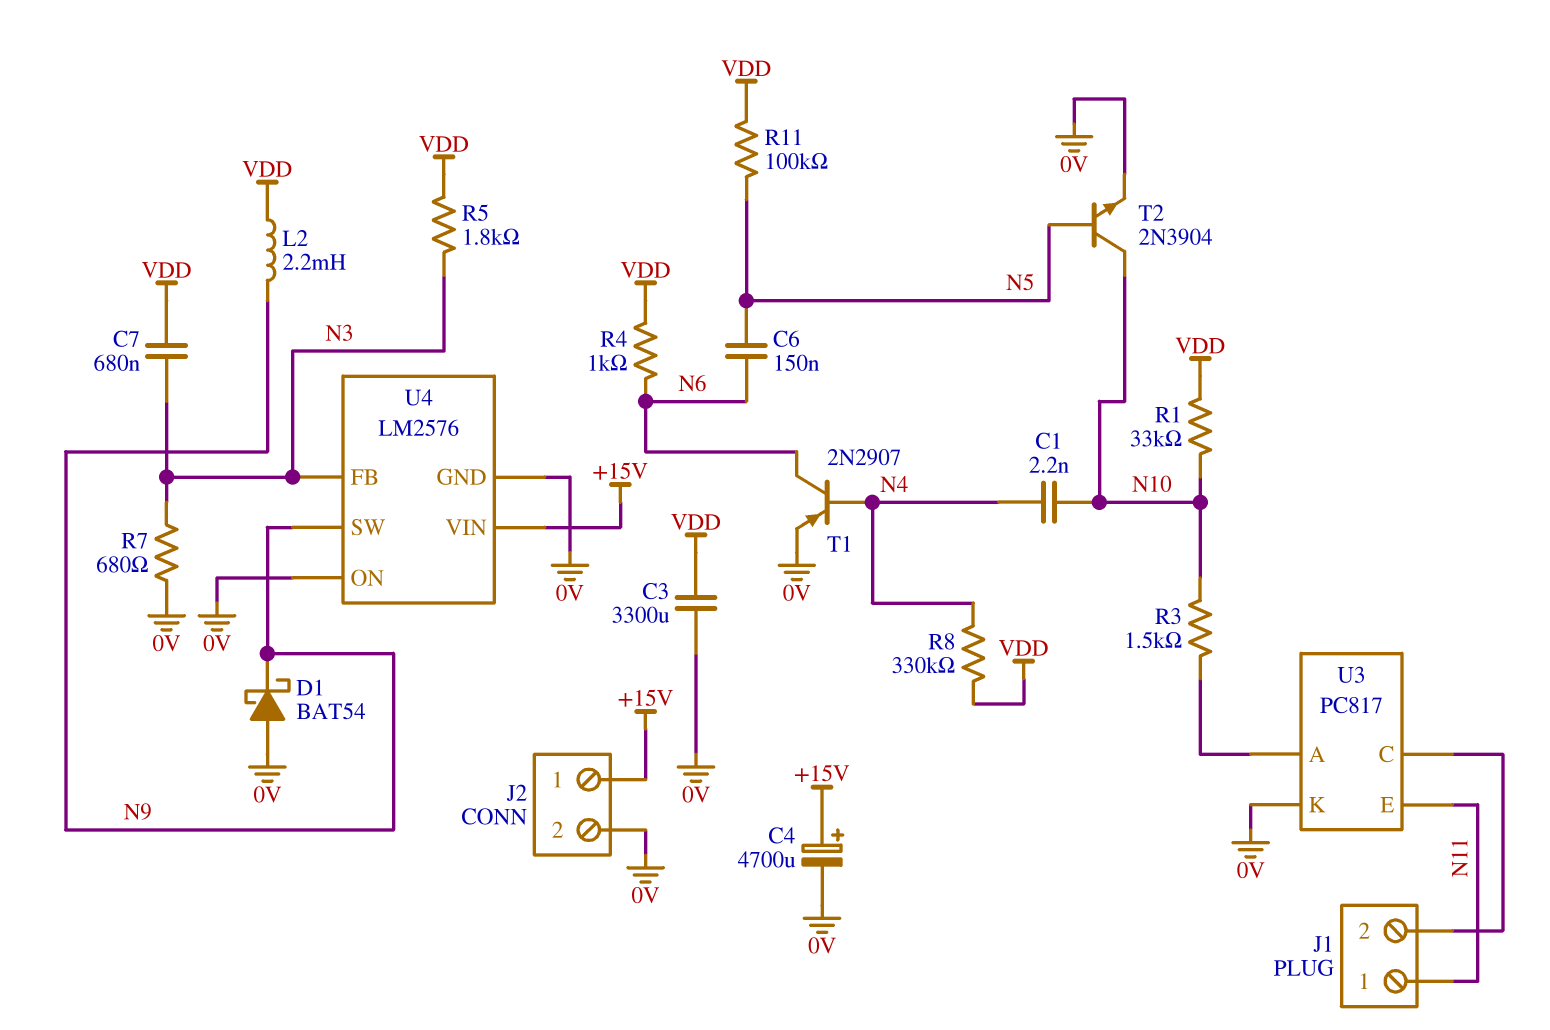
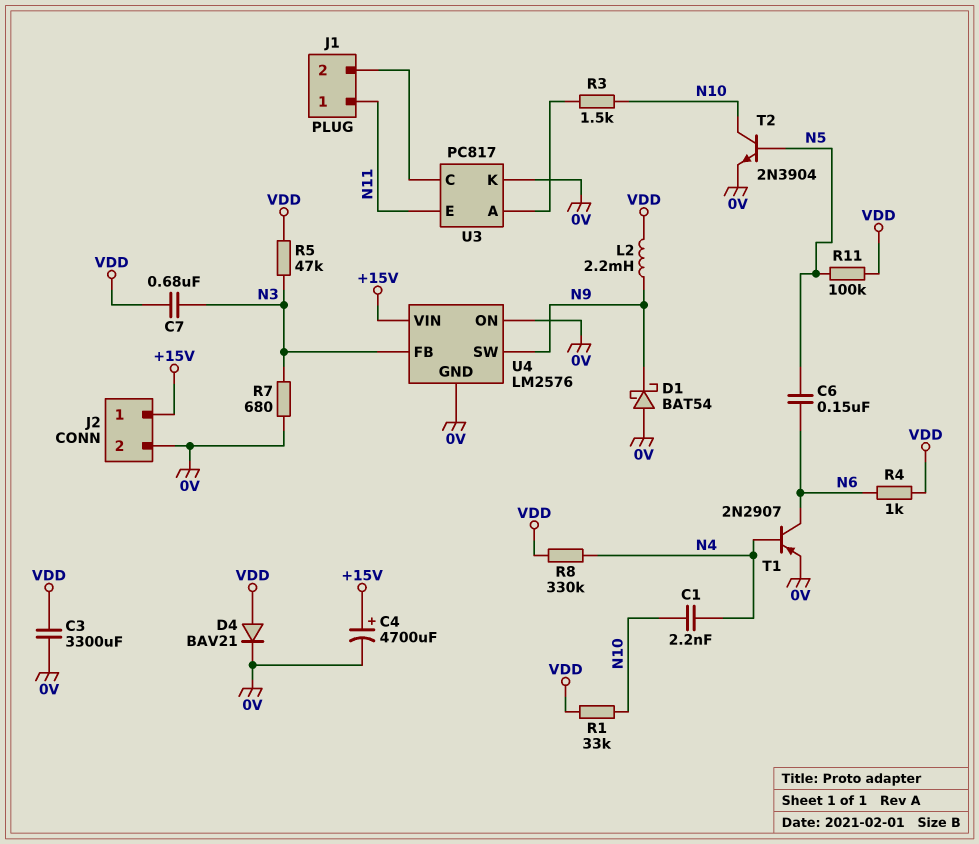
D4: none -> diode BAV21 (A VDD, K 0V)
R5: 1.8k (N3, VDD) -> 47k (N3, VDD)

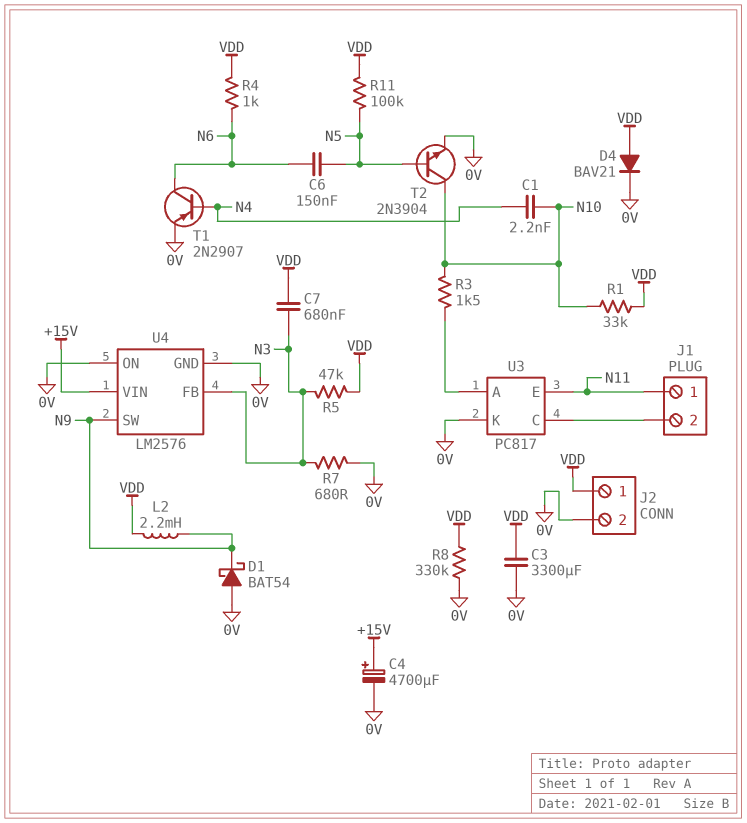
J2 pin 1: +15V -> VDD
R8: 330k (N4, VDD) -> 330k (0V, VDD)

